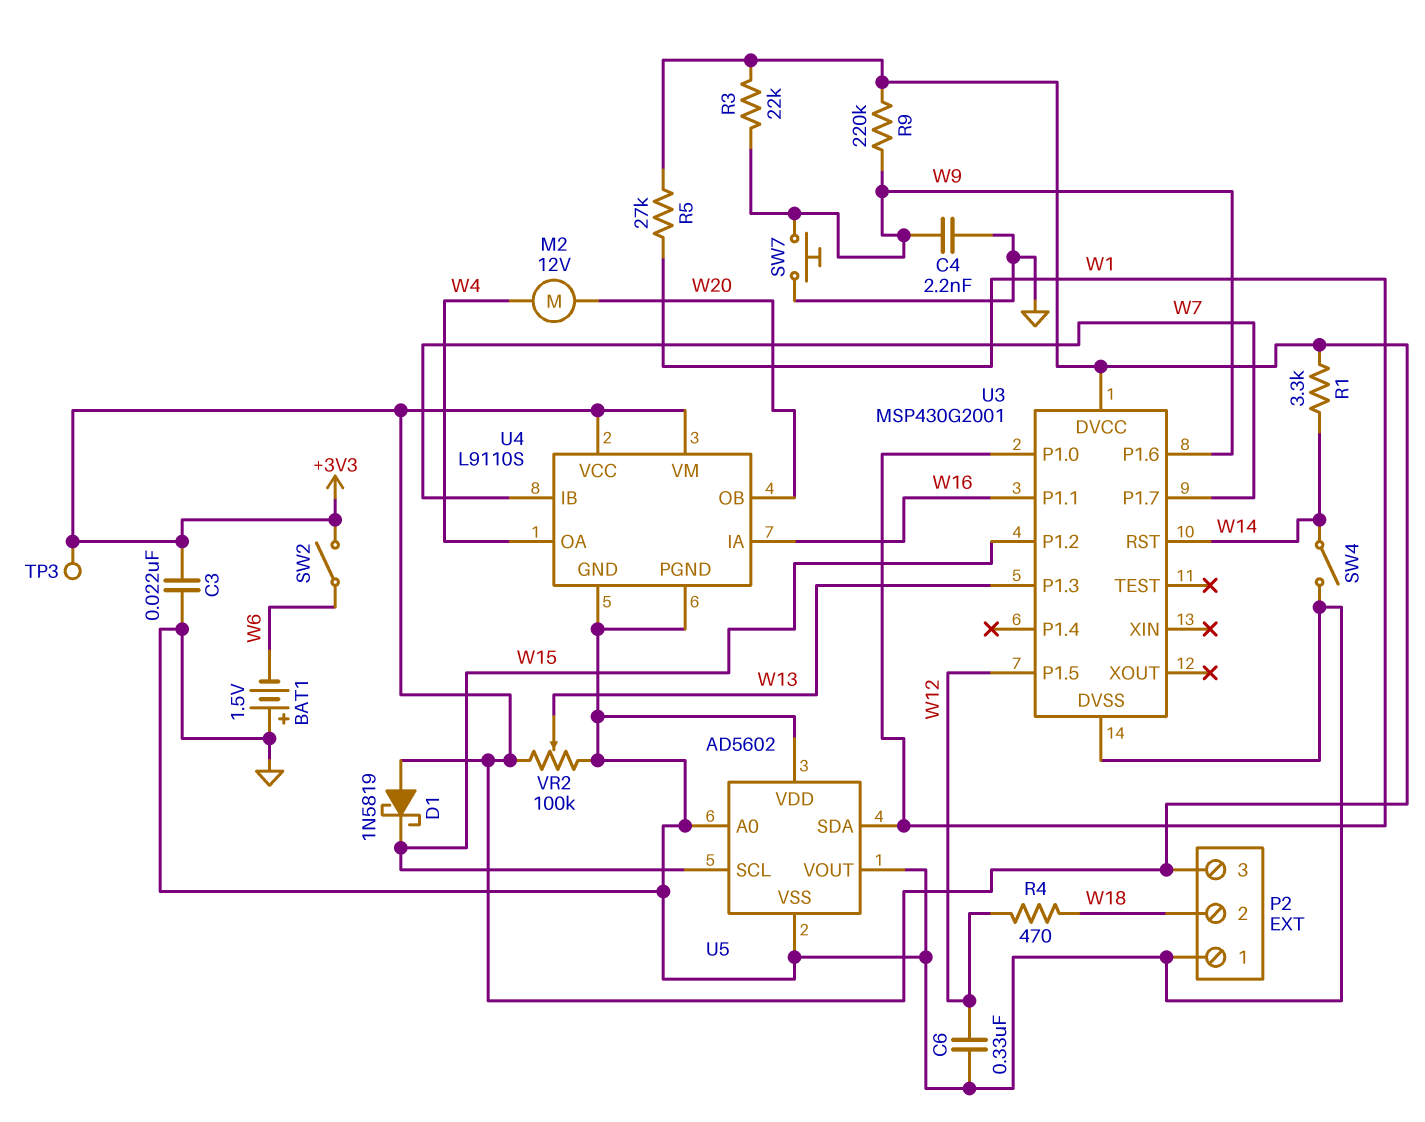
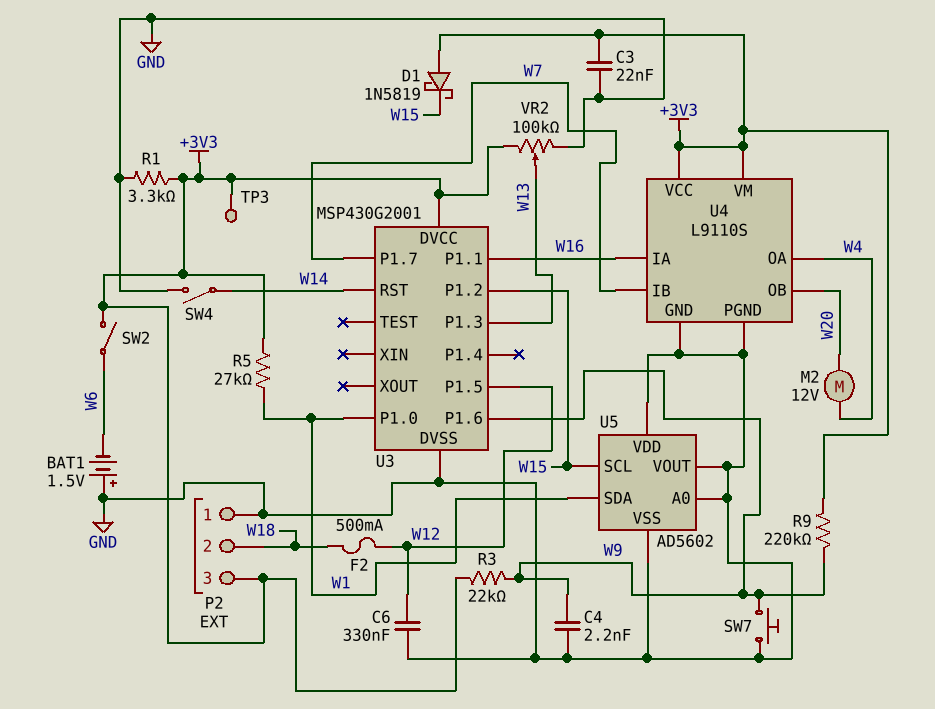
F2: none -> 500mA (W12, W18)
R1: 3.3k (+3V3, W14) -> 3.3k (+3V3, GND)
R4: 470 (W12, W18) -> none

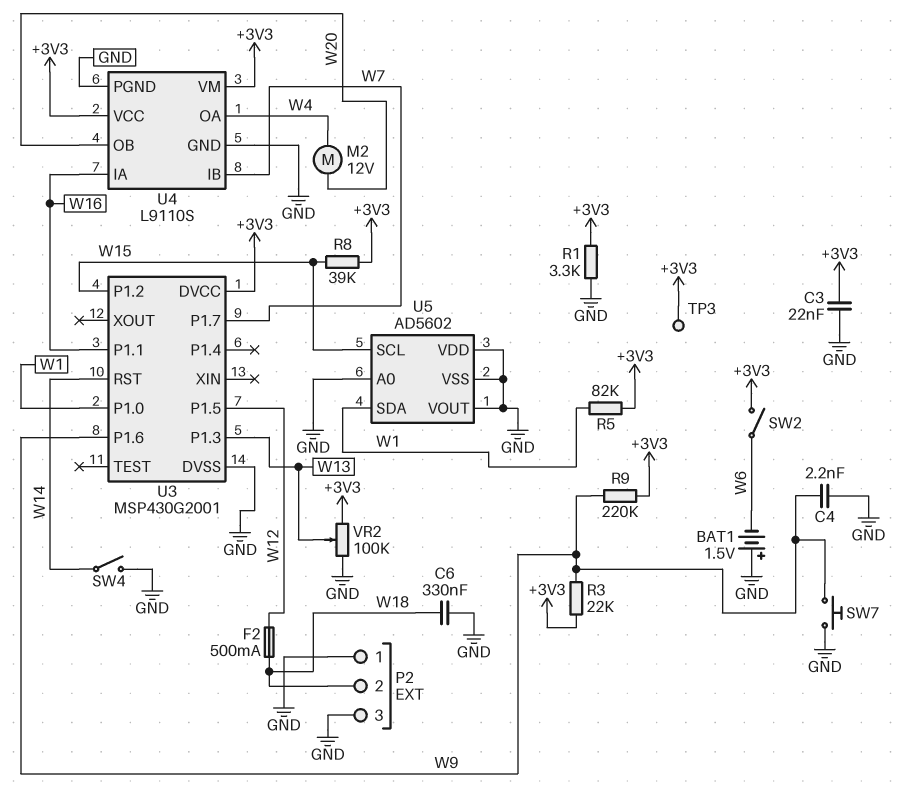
C6: 330nF (GND, W12) -> 330nF (GND, W18)
D1: schottky 1N5819 (A +3V3, K W15) -> none
P2 pin 3: +3V3 -> GND
R5: 27k (+3V3, W1) -> 82k (+3V3, W1)
R8: none -> 39k (+3V3, W15)

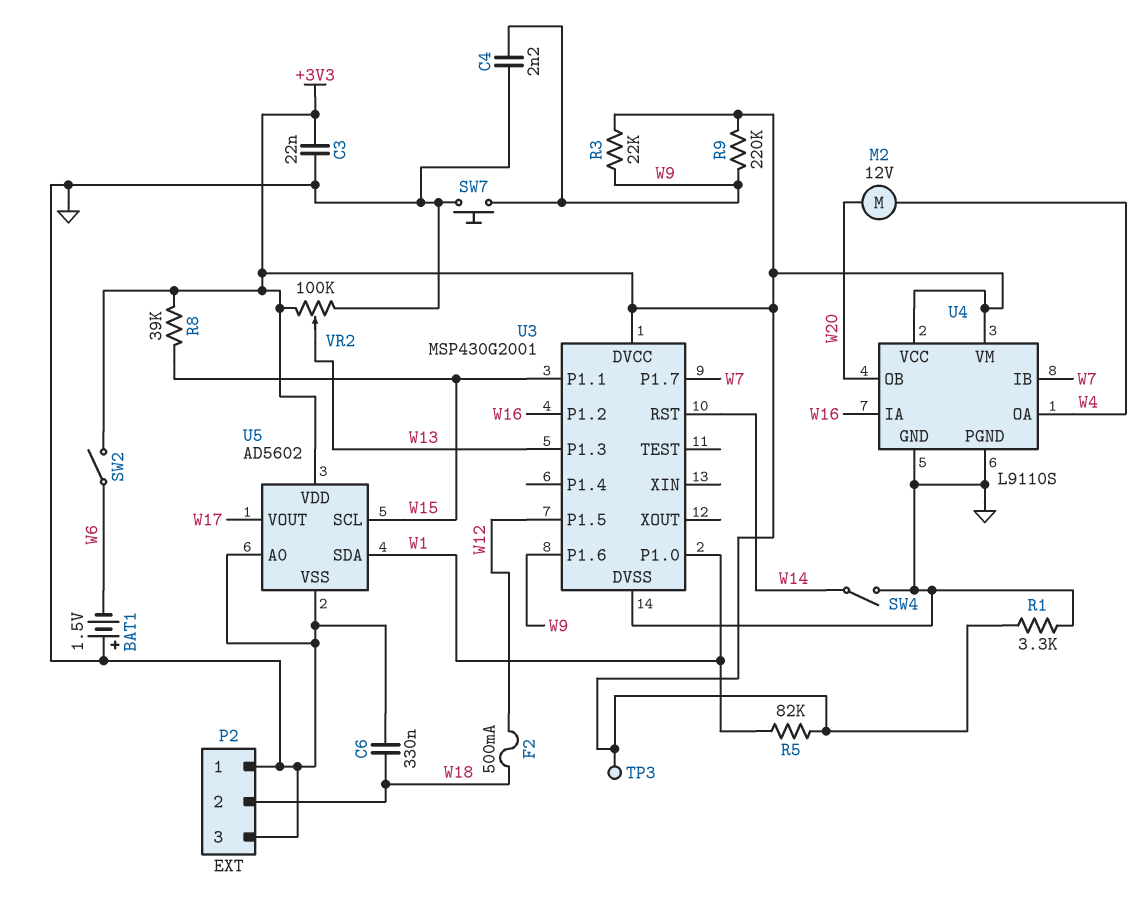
U3 pin P1.1: W16 -> W15
U3 pin P1.2: W15 -> W16
U5 pin VDD: GND -> +3V3
U5 pin VOUT: GND -> W17

